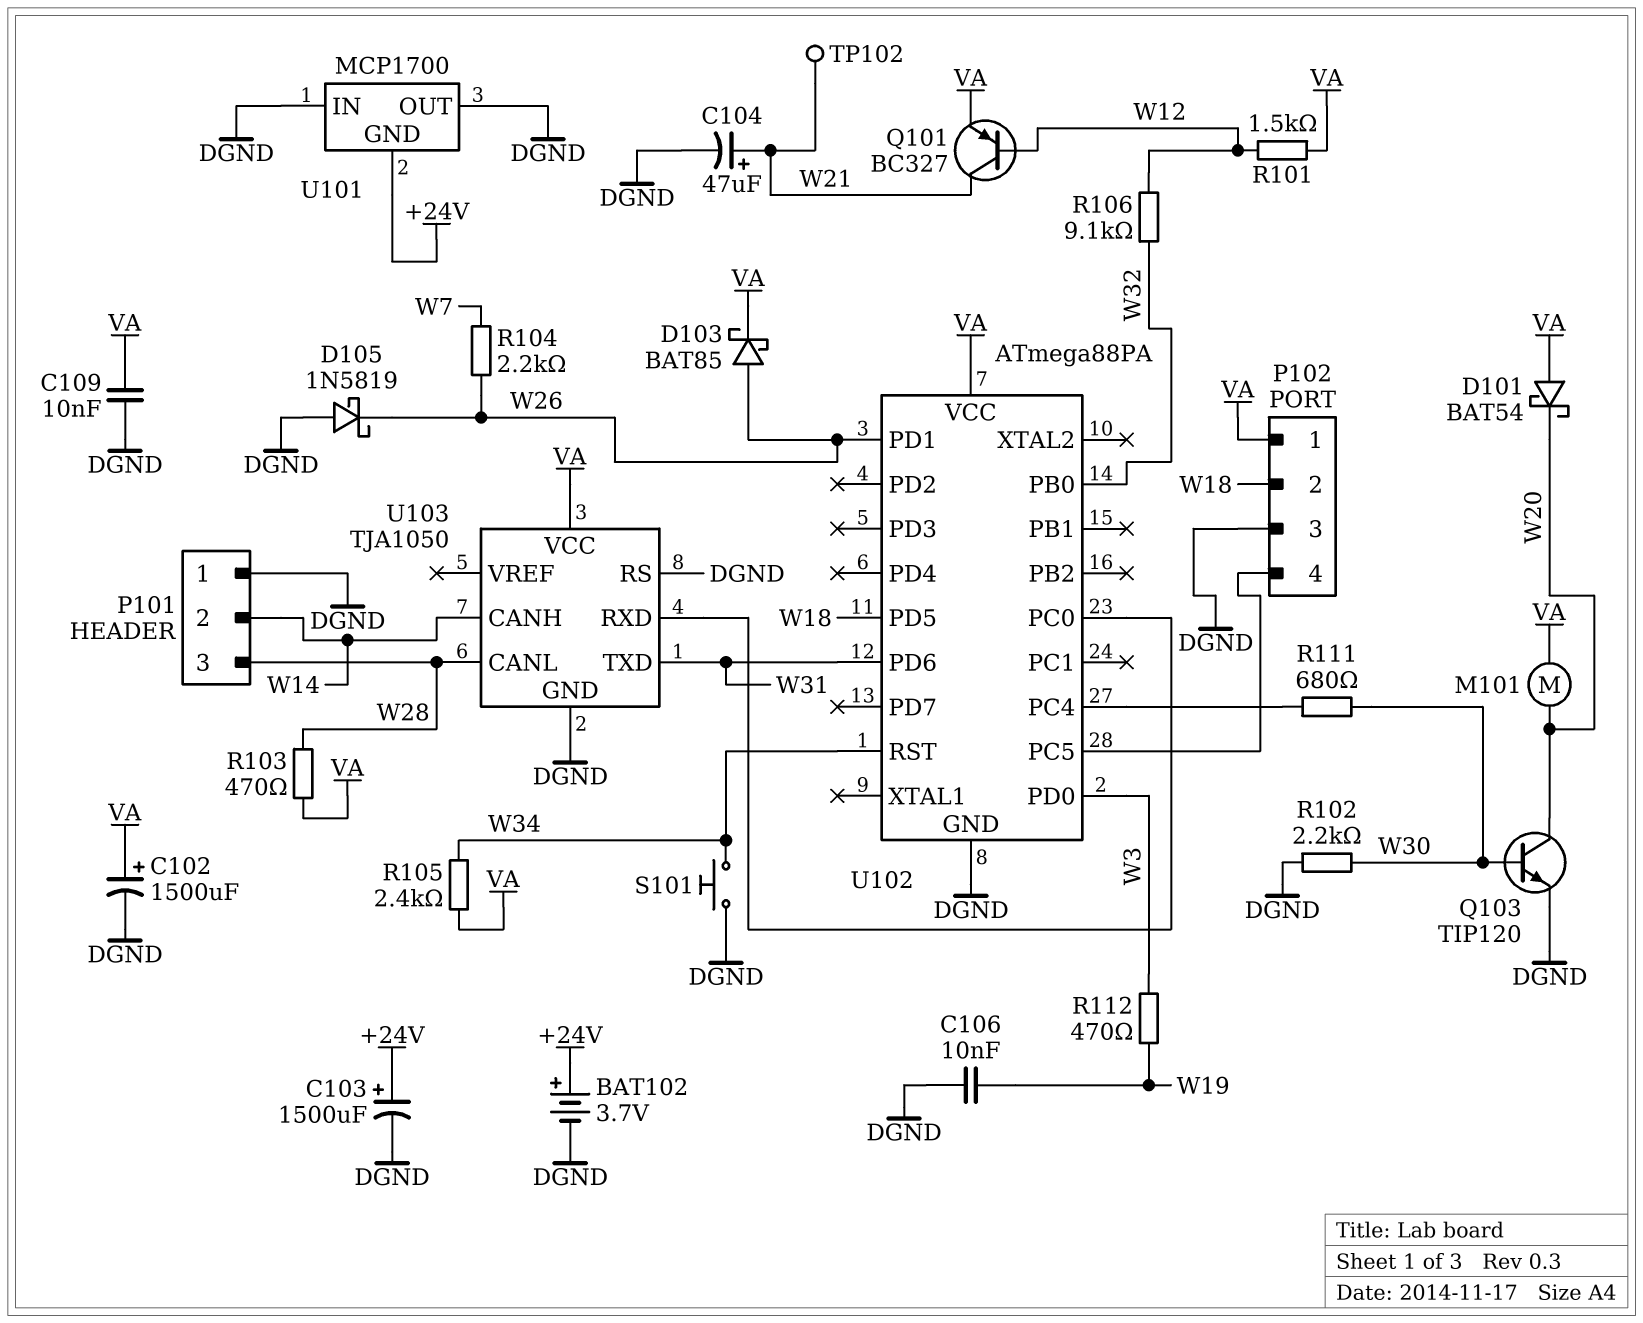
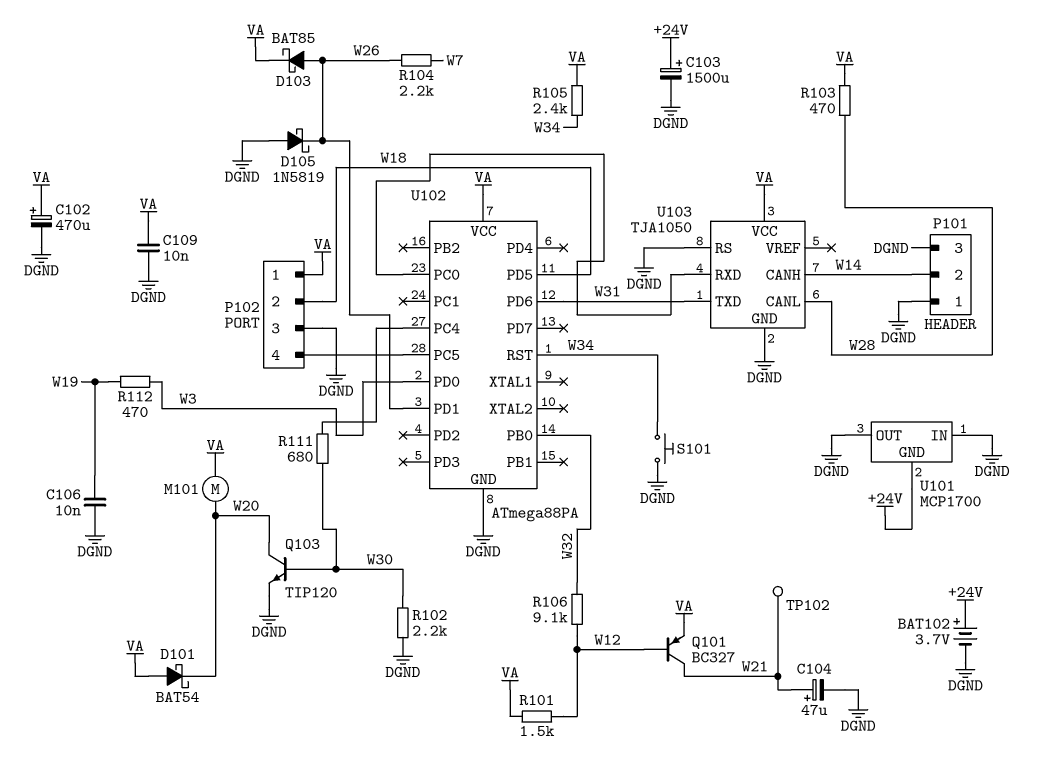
C102: 1500uF (plus VA, minus DGND) -> 470uF (plus VA, minus DGND)
P101 pin 3: W28 -> DGND

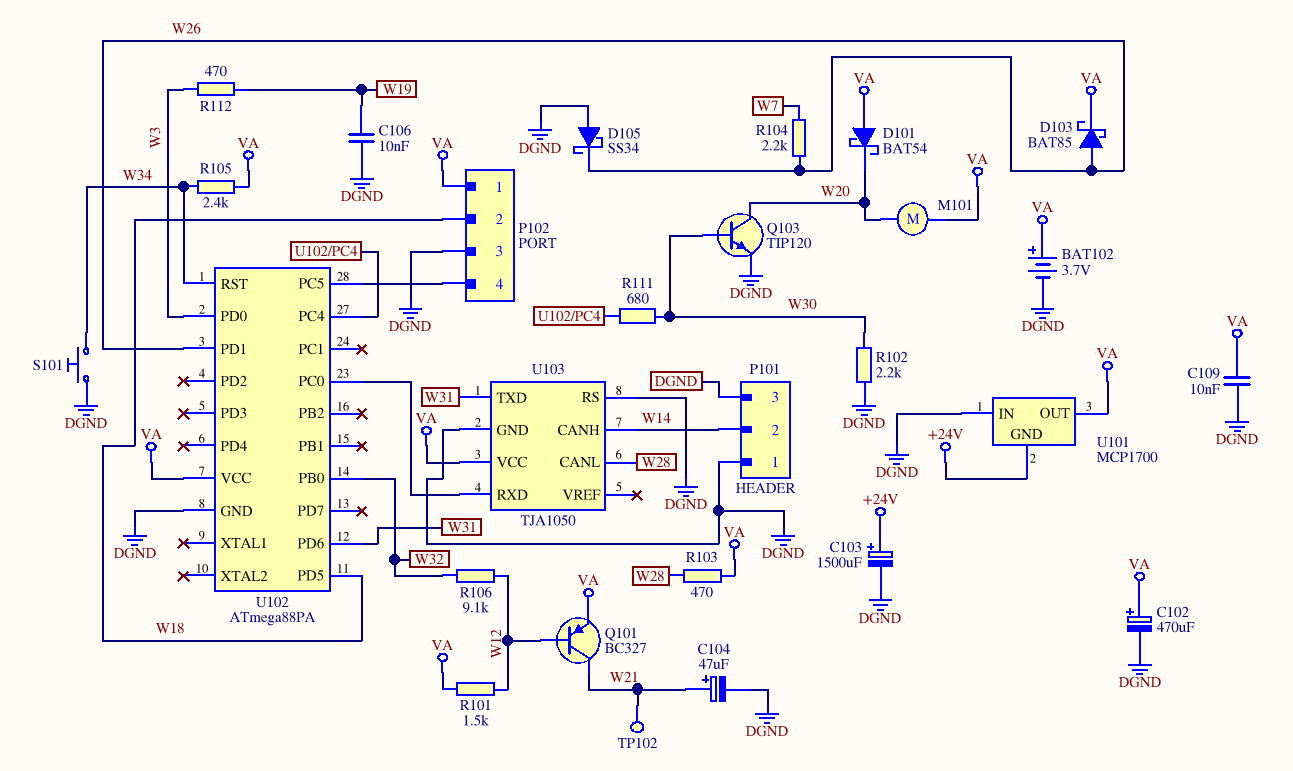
BAT102: 3.7V (plus +24V, minus DGND) -> 3.7V (plus VA, minus DGND)
D105: schottky 1N5819 (A DGND, K W26) -> schottky SS34 (A DGND, K W26)
U101 pin OUT: DGND -> VA

